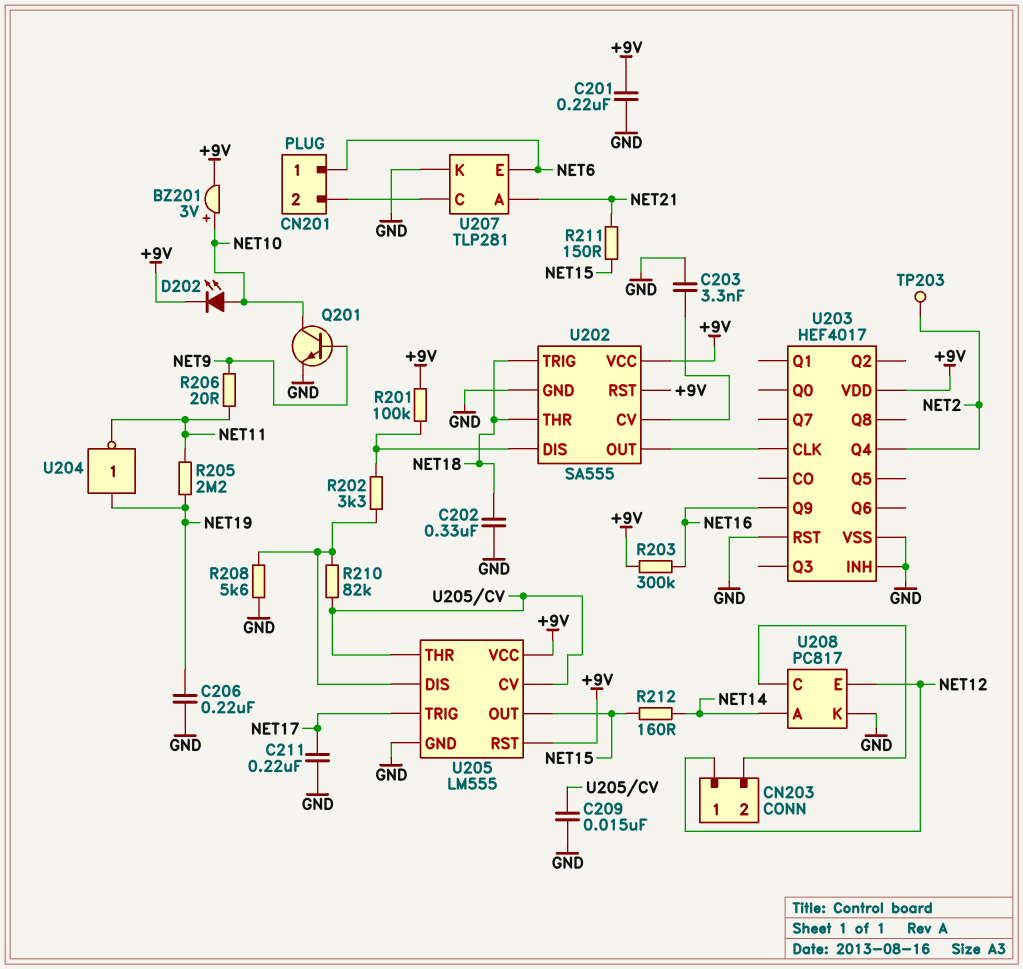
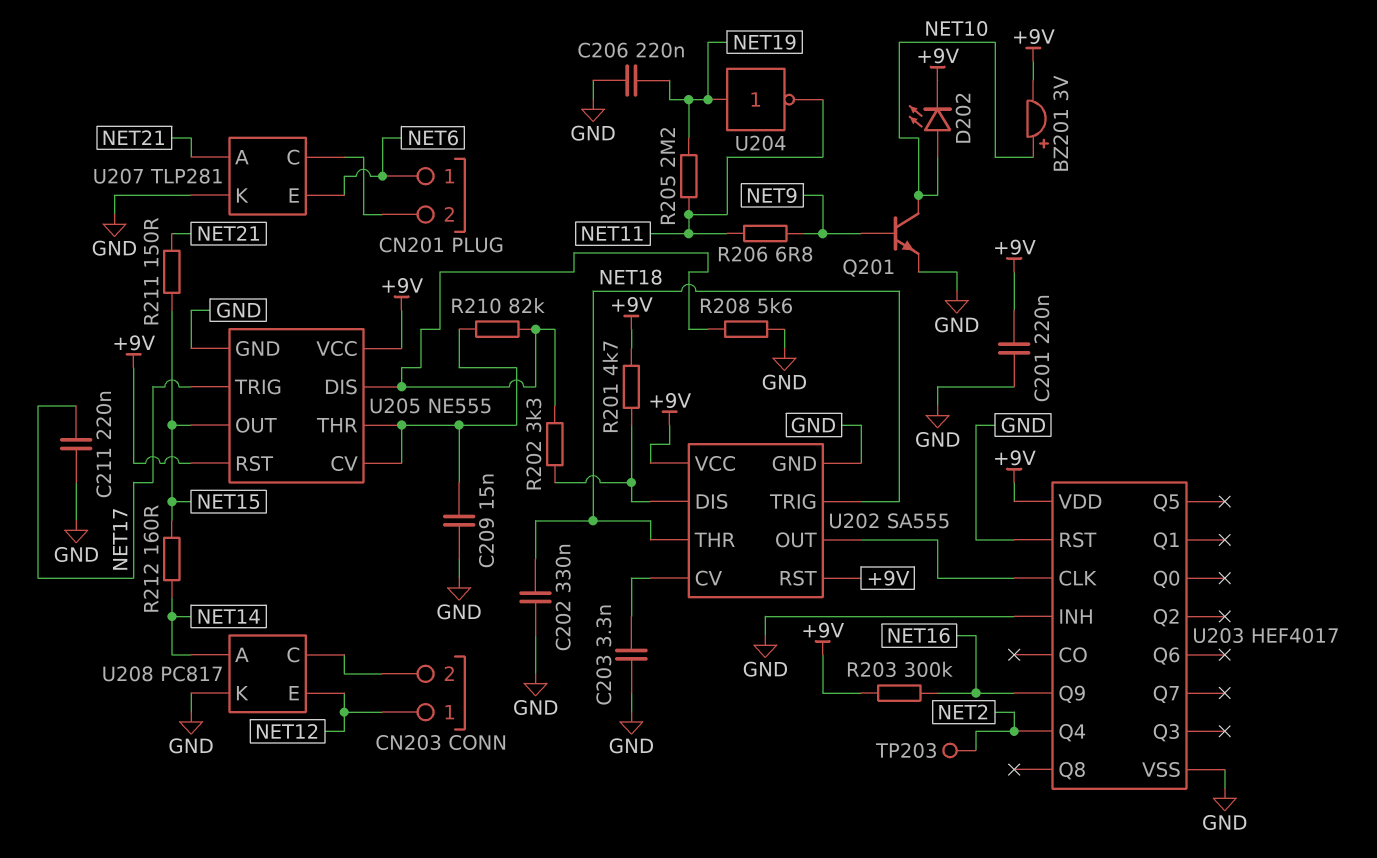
R201: 100k (+9V, U202/DIS) -> 4.7k (+9V, U202/DIS)
R206: 20 (NET9, NET11) -> 6.8 (NET9, NET11)
U205: LM555 -> NE555

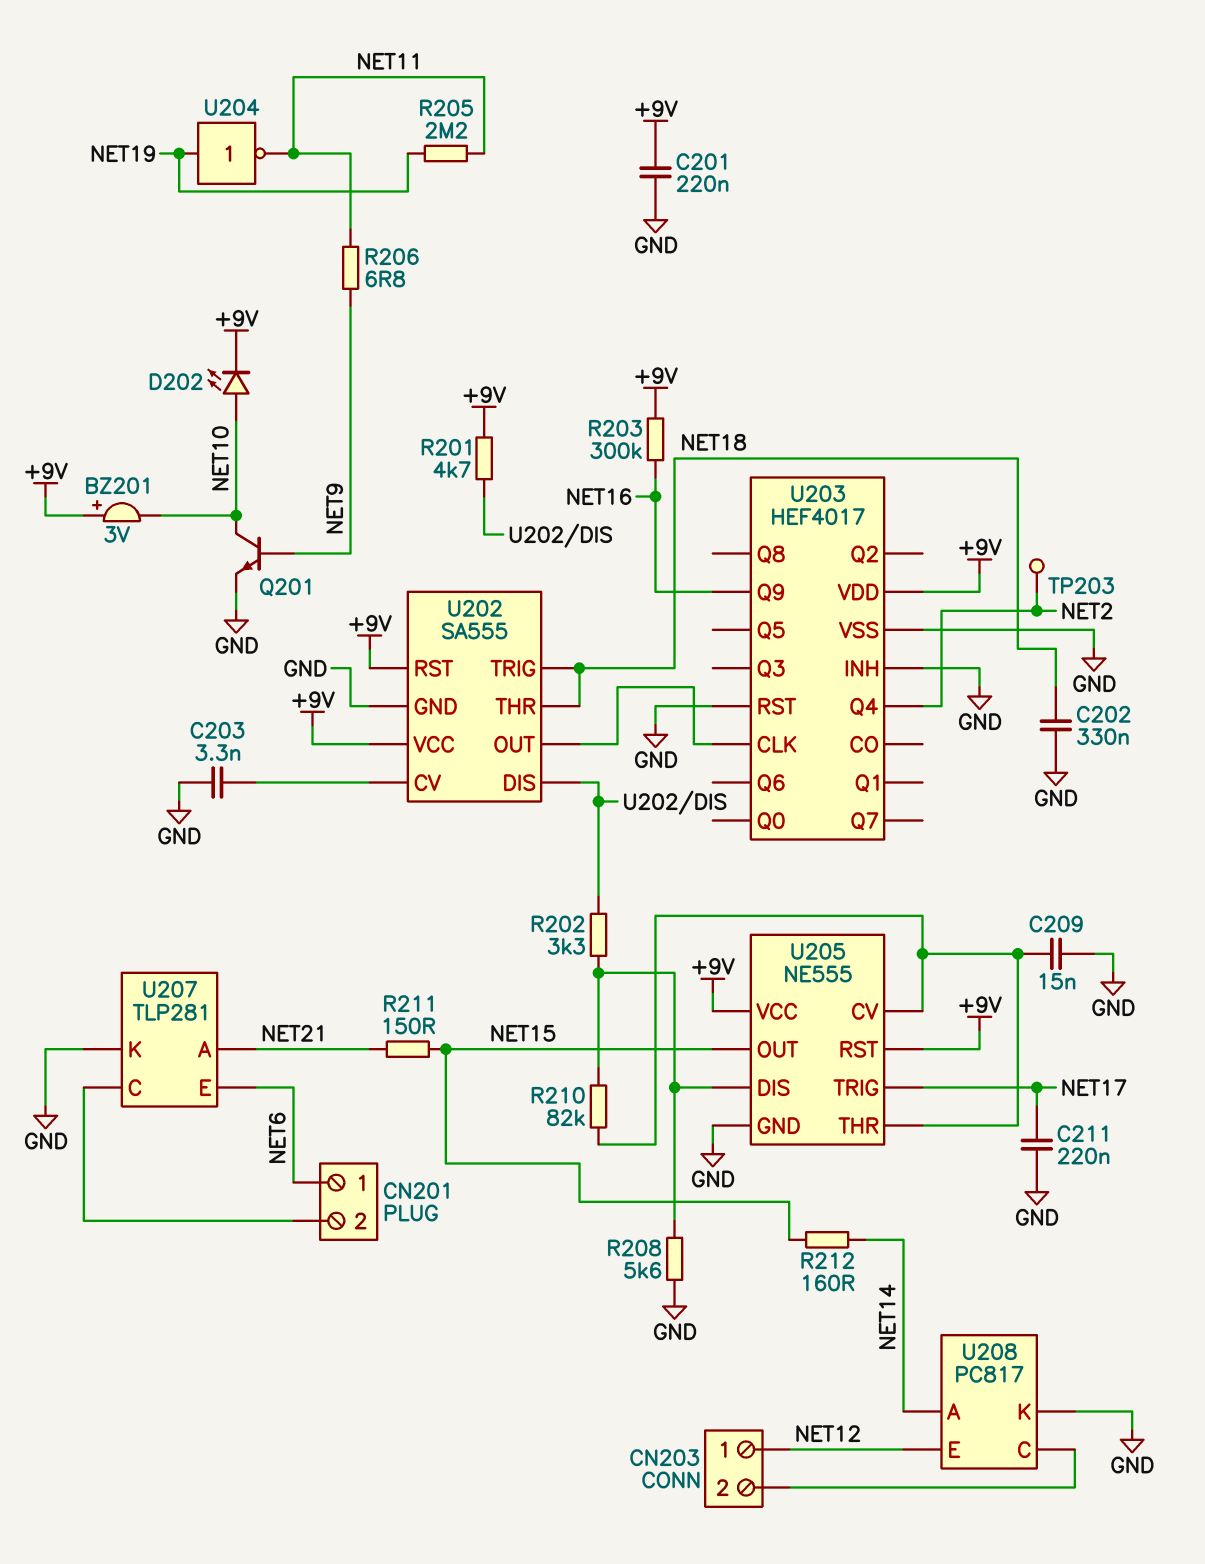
BZ201: buzzer 3V (plus NET10, minus +9V) -> buzzer 3V (plus +9V, minus NET10)
C206: 220nF (GND, NET19) -> none

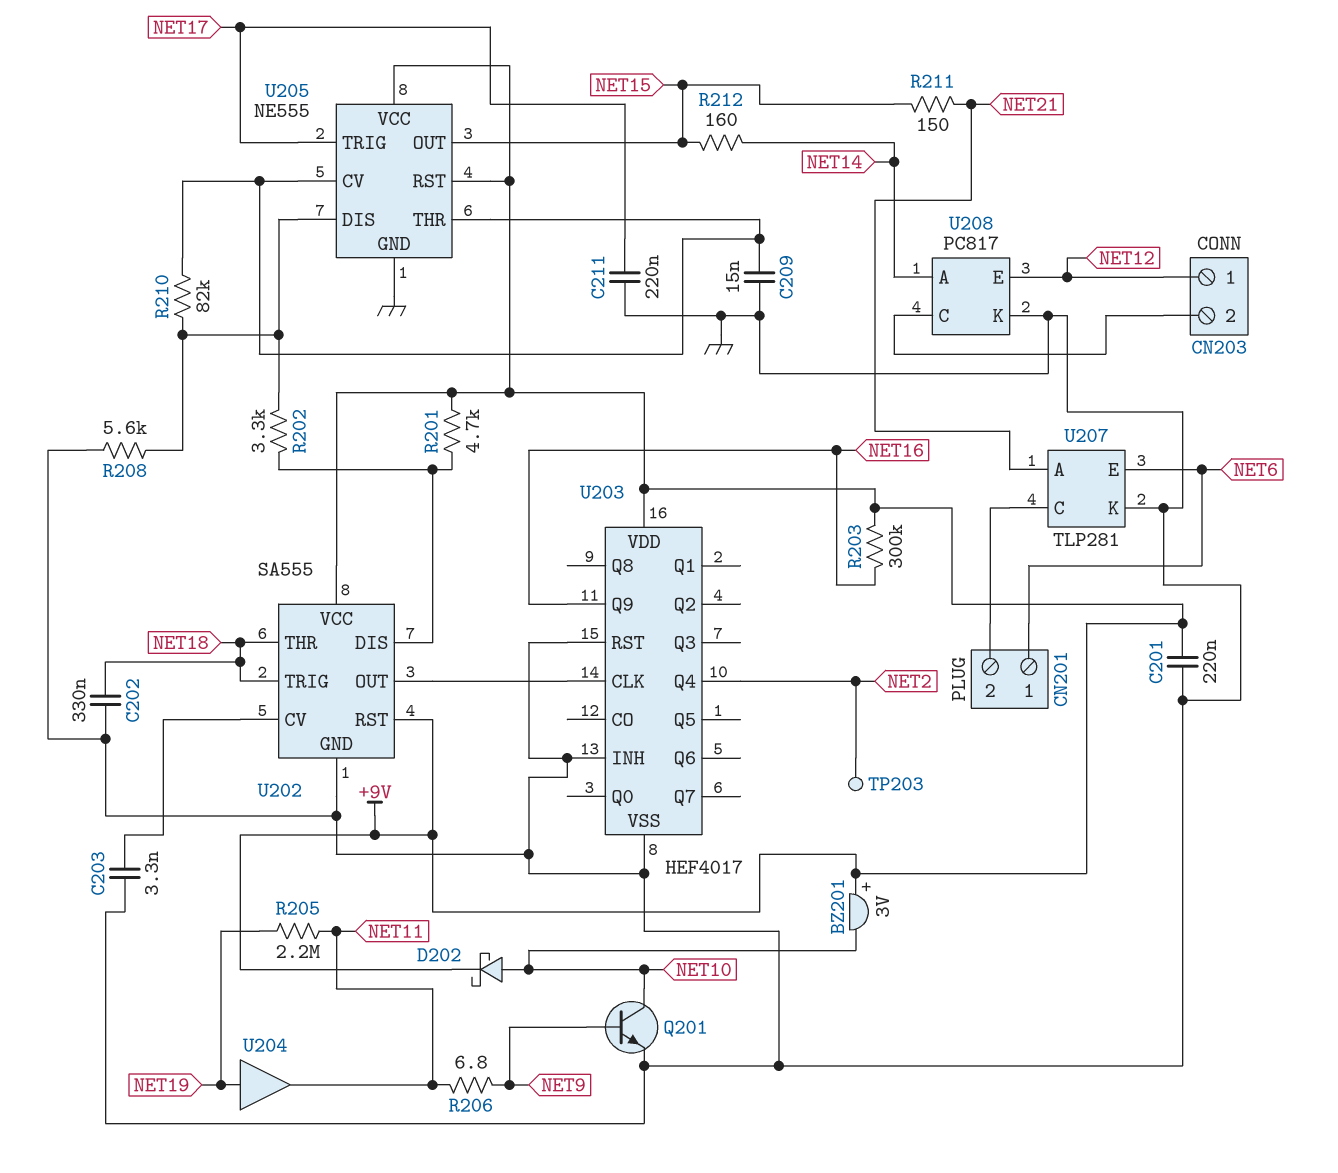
D202: LED (A NET10, K +9V) -> schottky (A NET10, K +9V)
U204: NOT (in NET19, out NET11) -> buffer (in NET19, out NET11)

